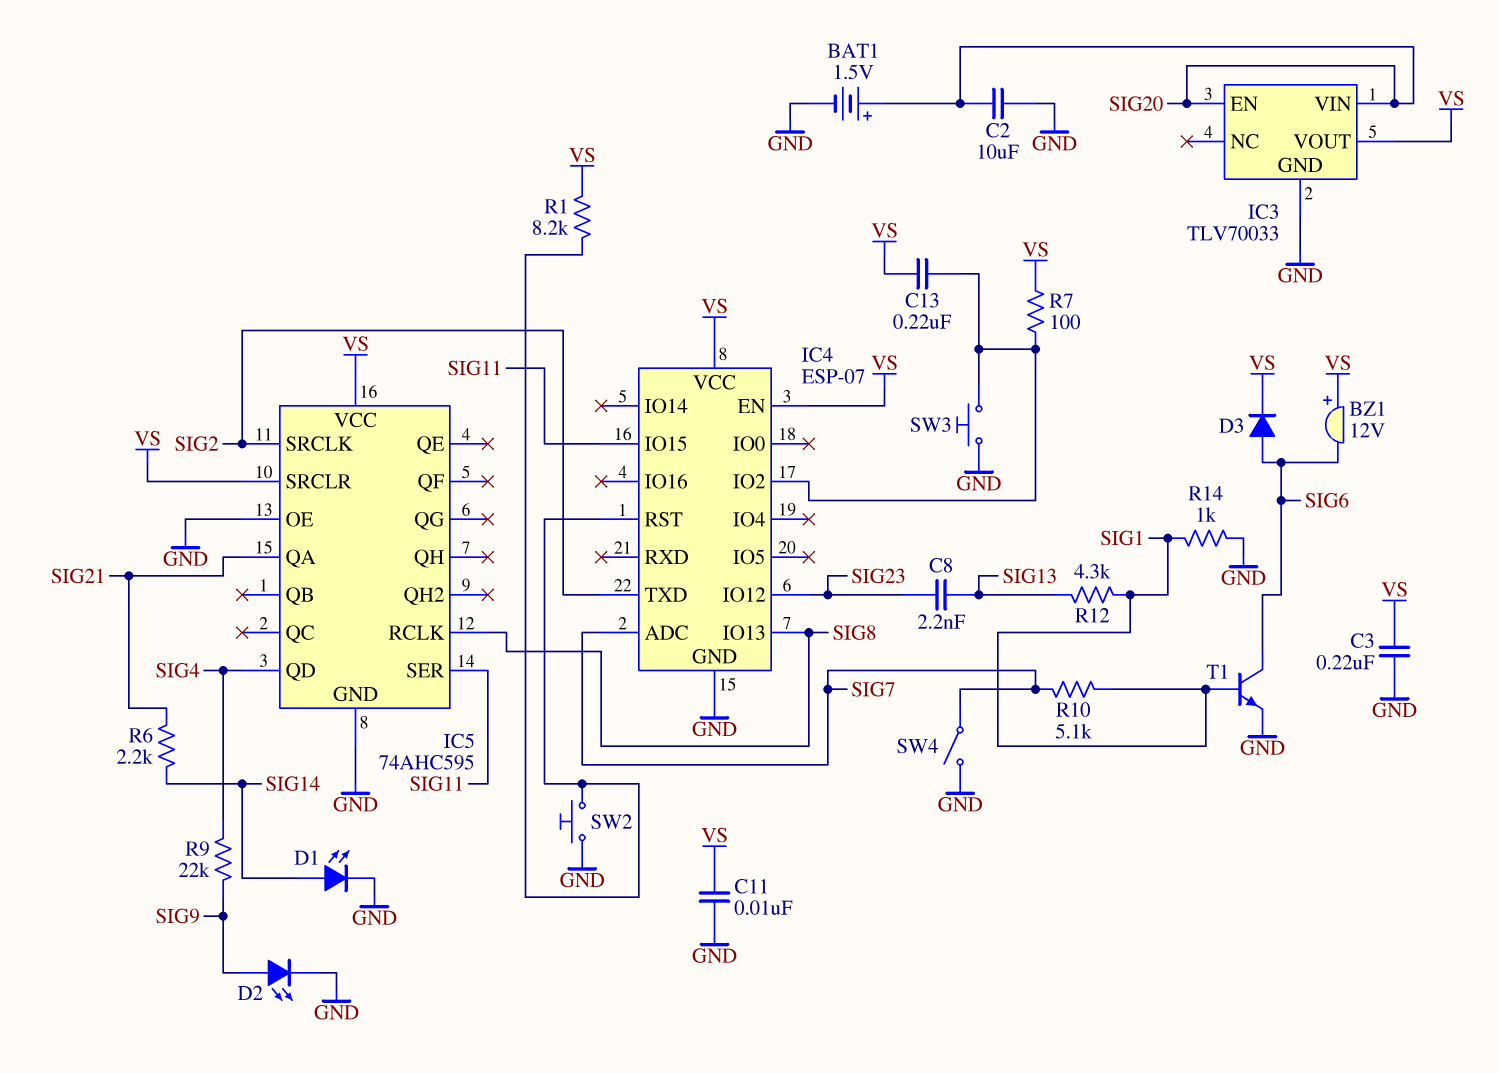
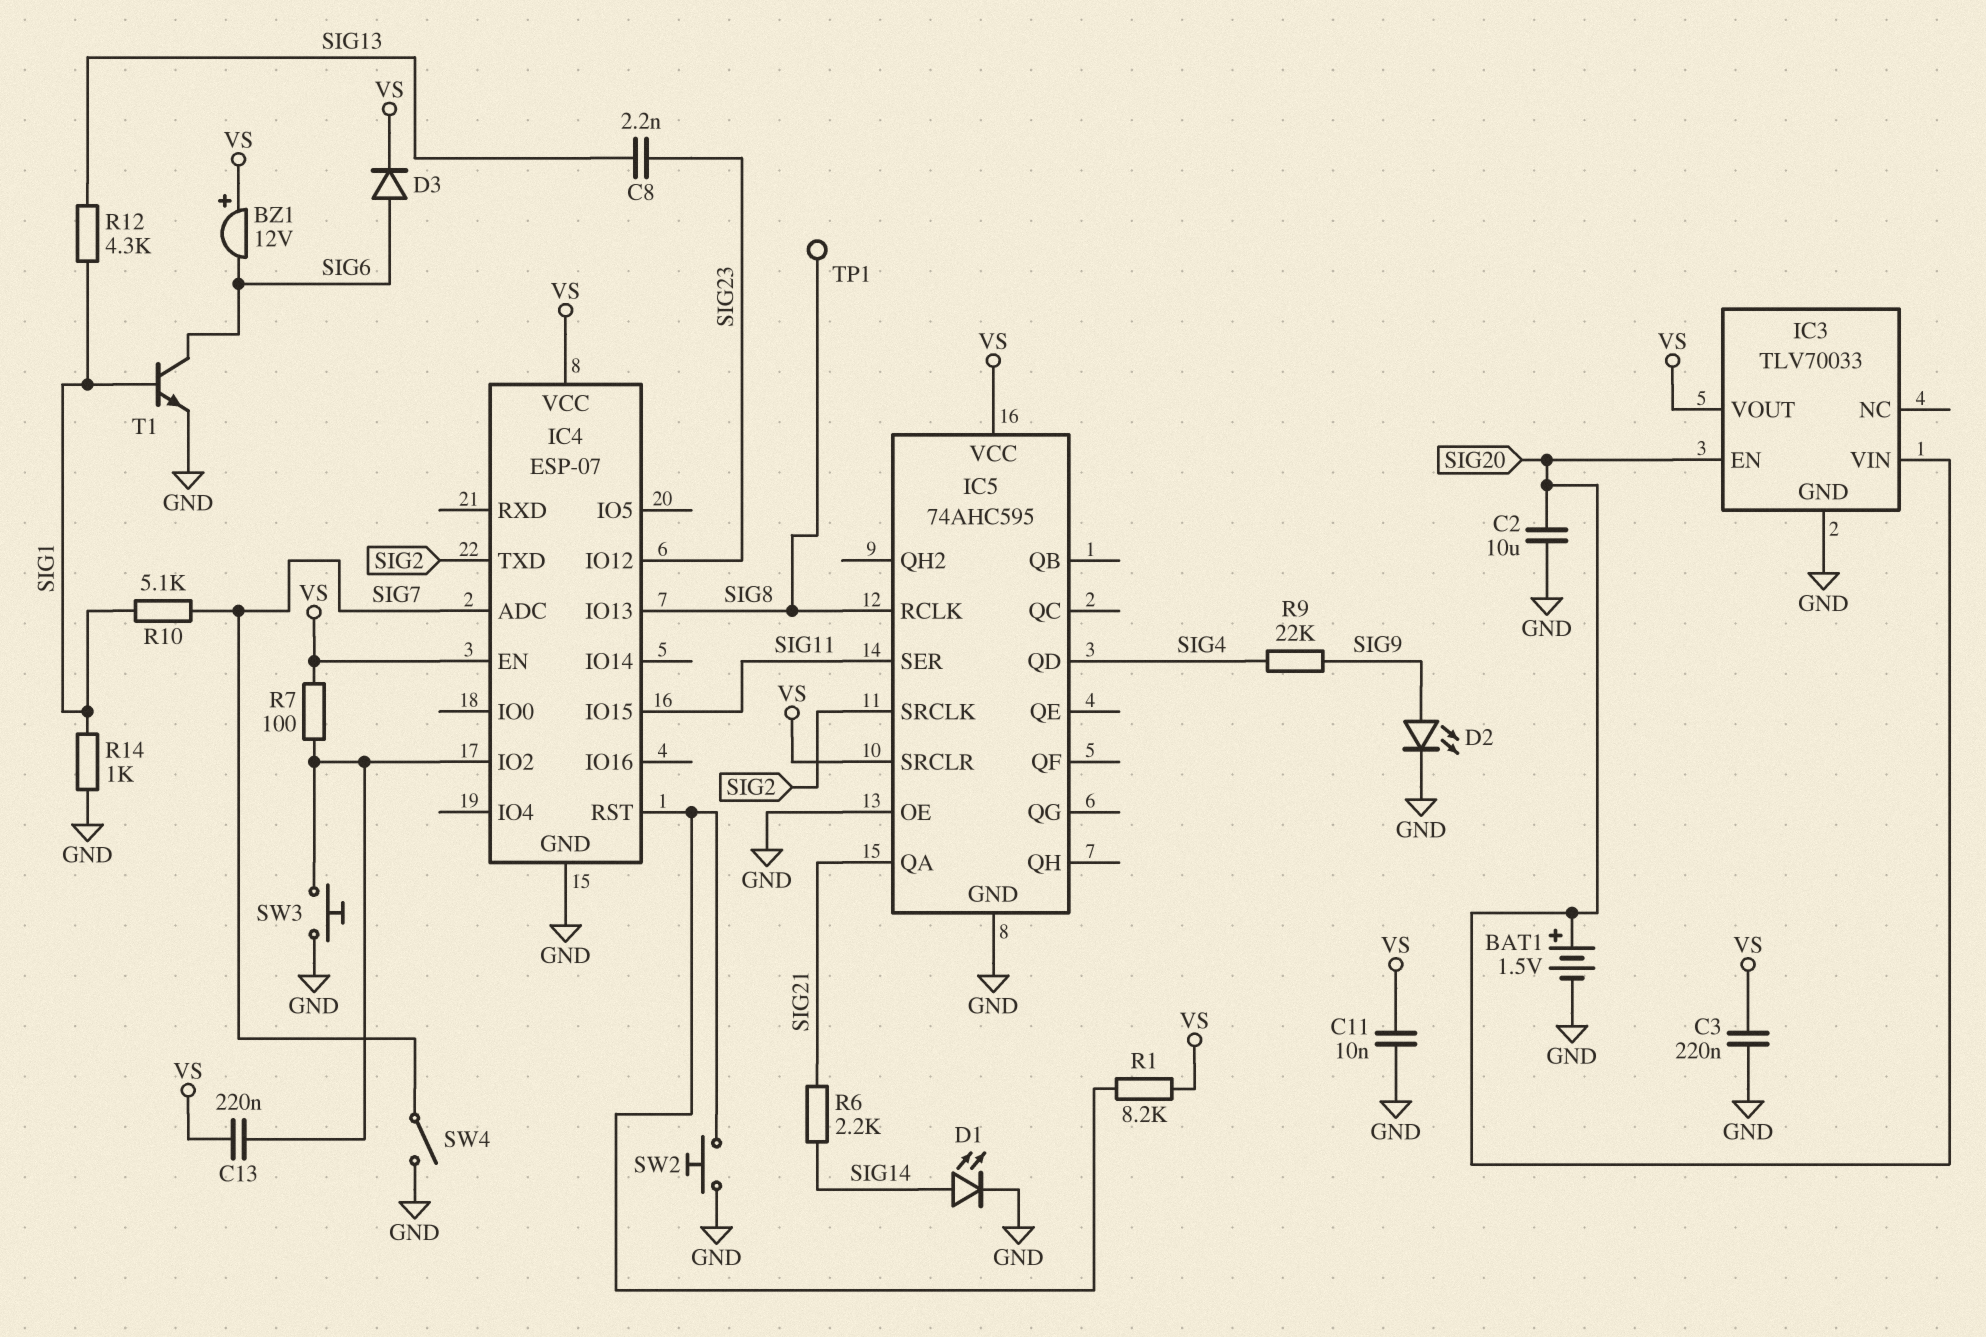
TP1: none -> test point (SIG8)

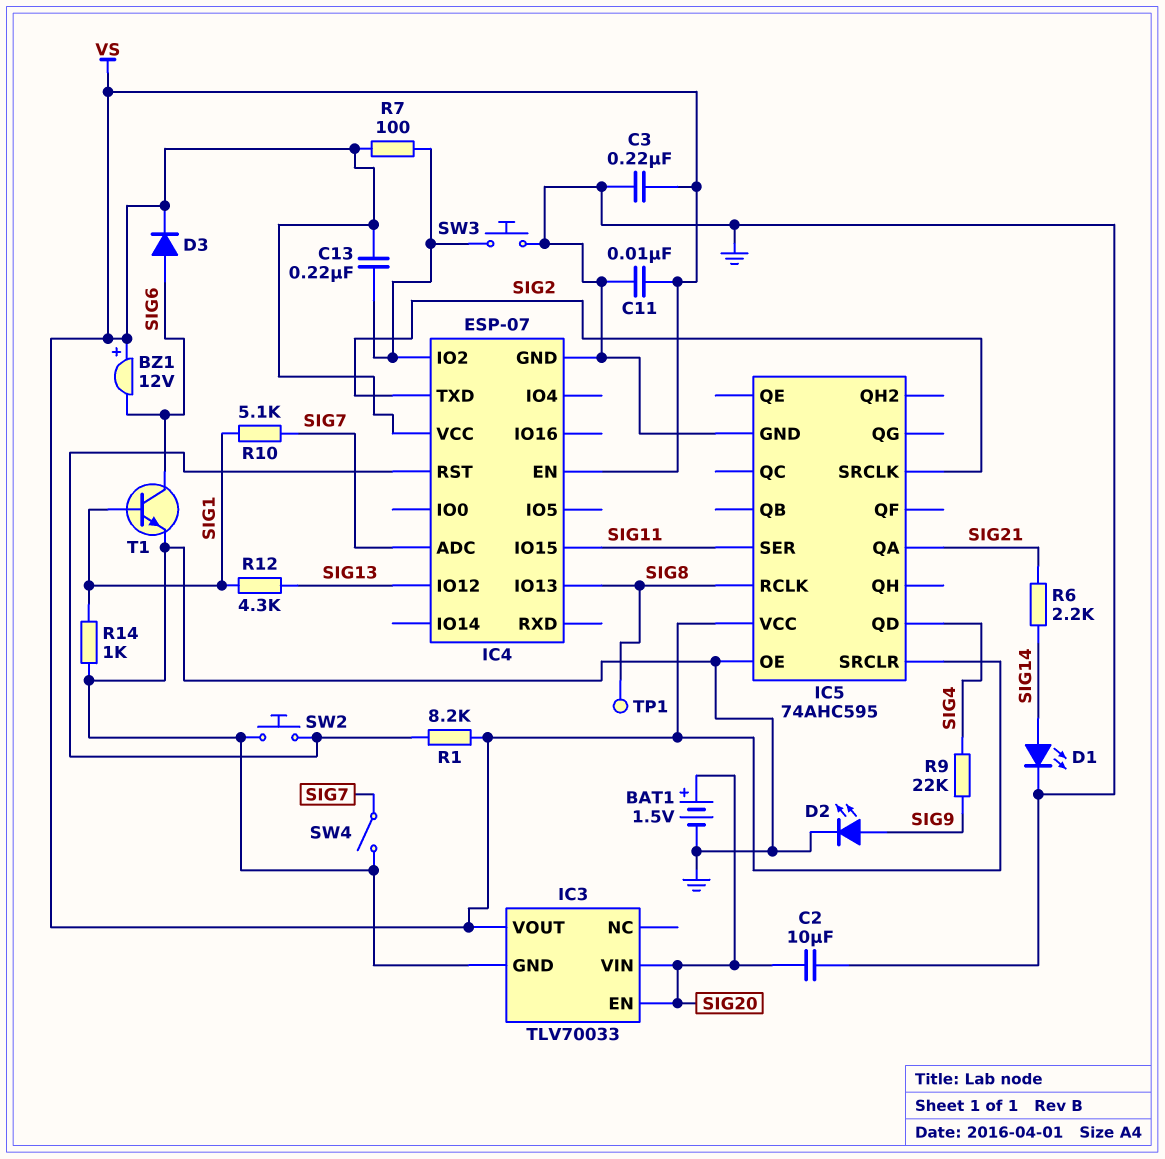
C8: 2.2nF (SIG13, SIG23) -> none
IC4 pin IO12: SIG23 -> SIG13

